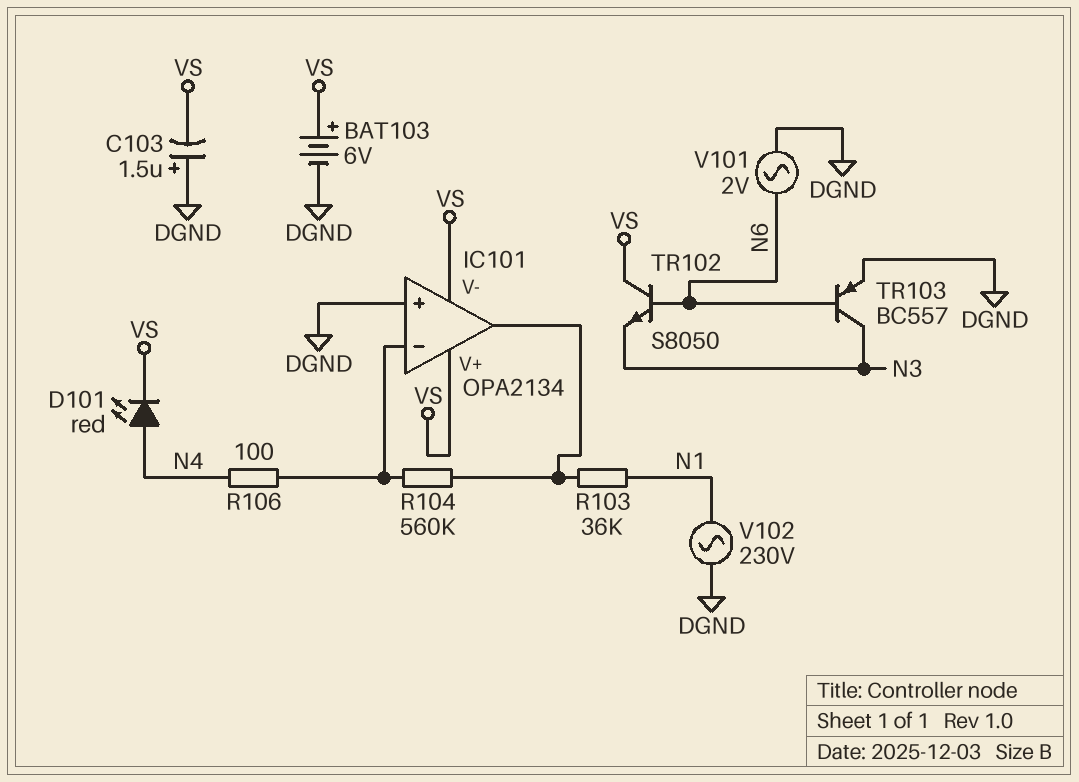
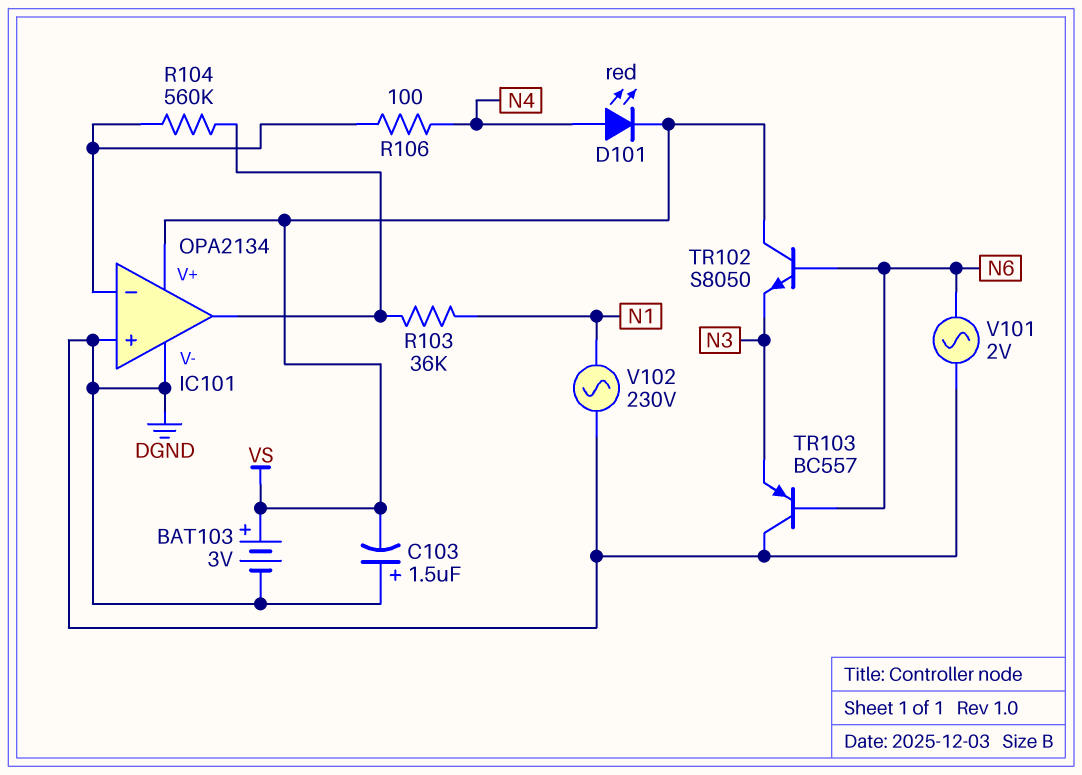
BAT103: 6V (plus VS, minus DGND) -> 3V (plus VS, minus DGND)
IC101 pin V-: VS -> DGND
TR103: PNP BC557 (B N6, C N3, E DGND) -> PNP BC557 (B N6, C DGND, E N3)

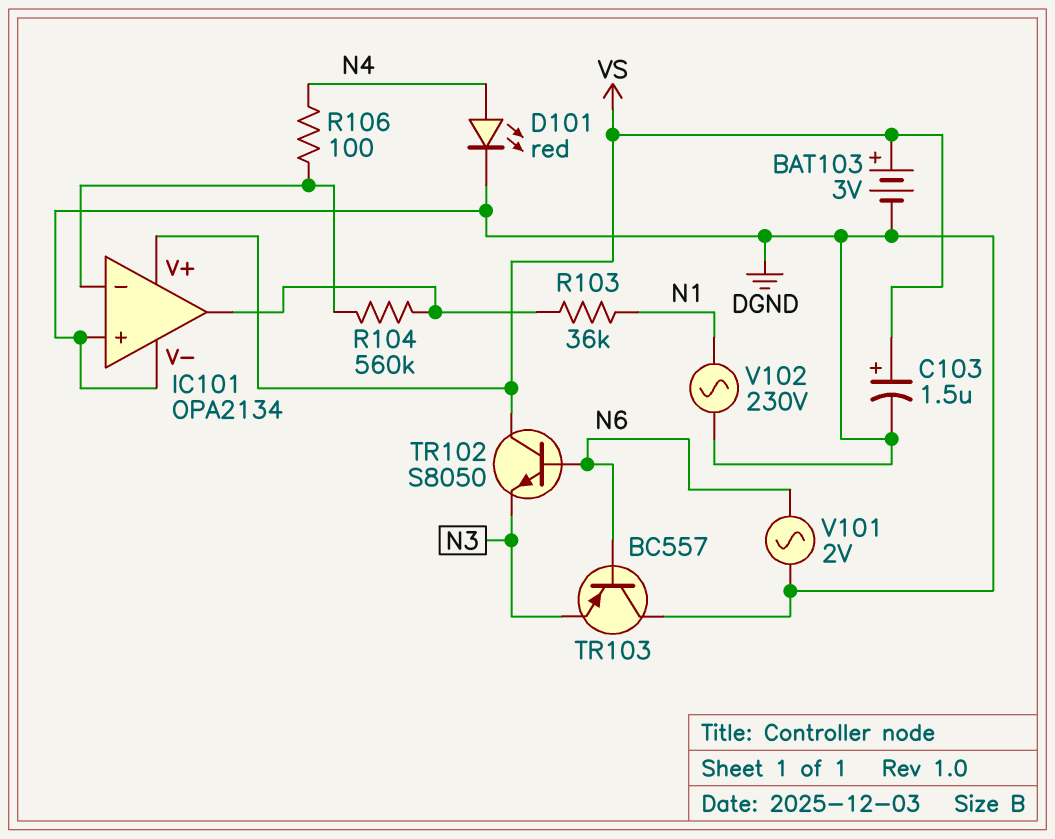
C103: 1.5uF (plus DGND, minus VS) -> 1.5uF (plus VS, minus DGND)
D101: LED red (A N4, K VS) -> LED red (A N4, K DGND)

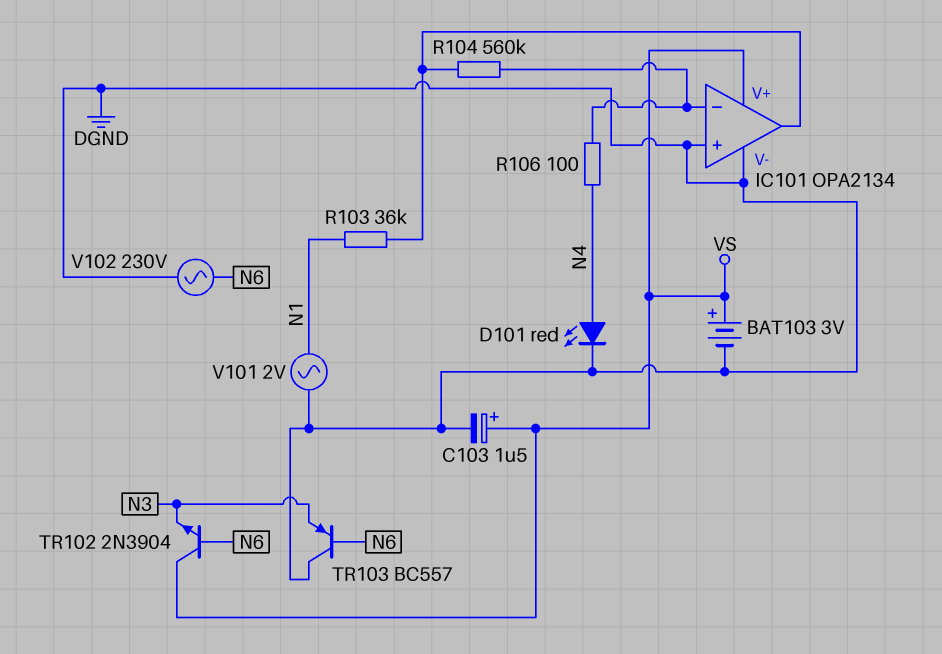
TR102: NPN S8050 (B N6, C VS, E N3) -> NPN 2N3904 (B N6, C VS, E N3)
V101: AC 2V (DGND, N6) -> AC 2V (DGND, N1)
V102: AC 230V (DGND, N1) -> AC 230V (DGND, N6)

